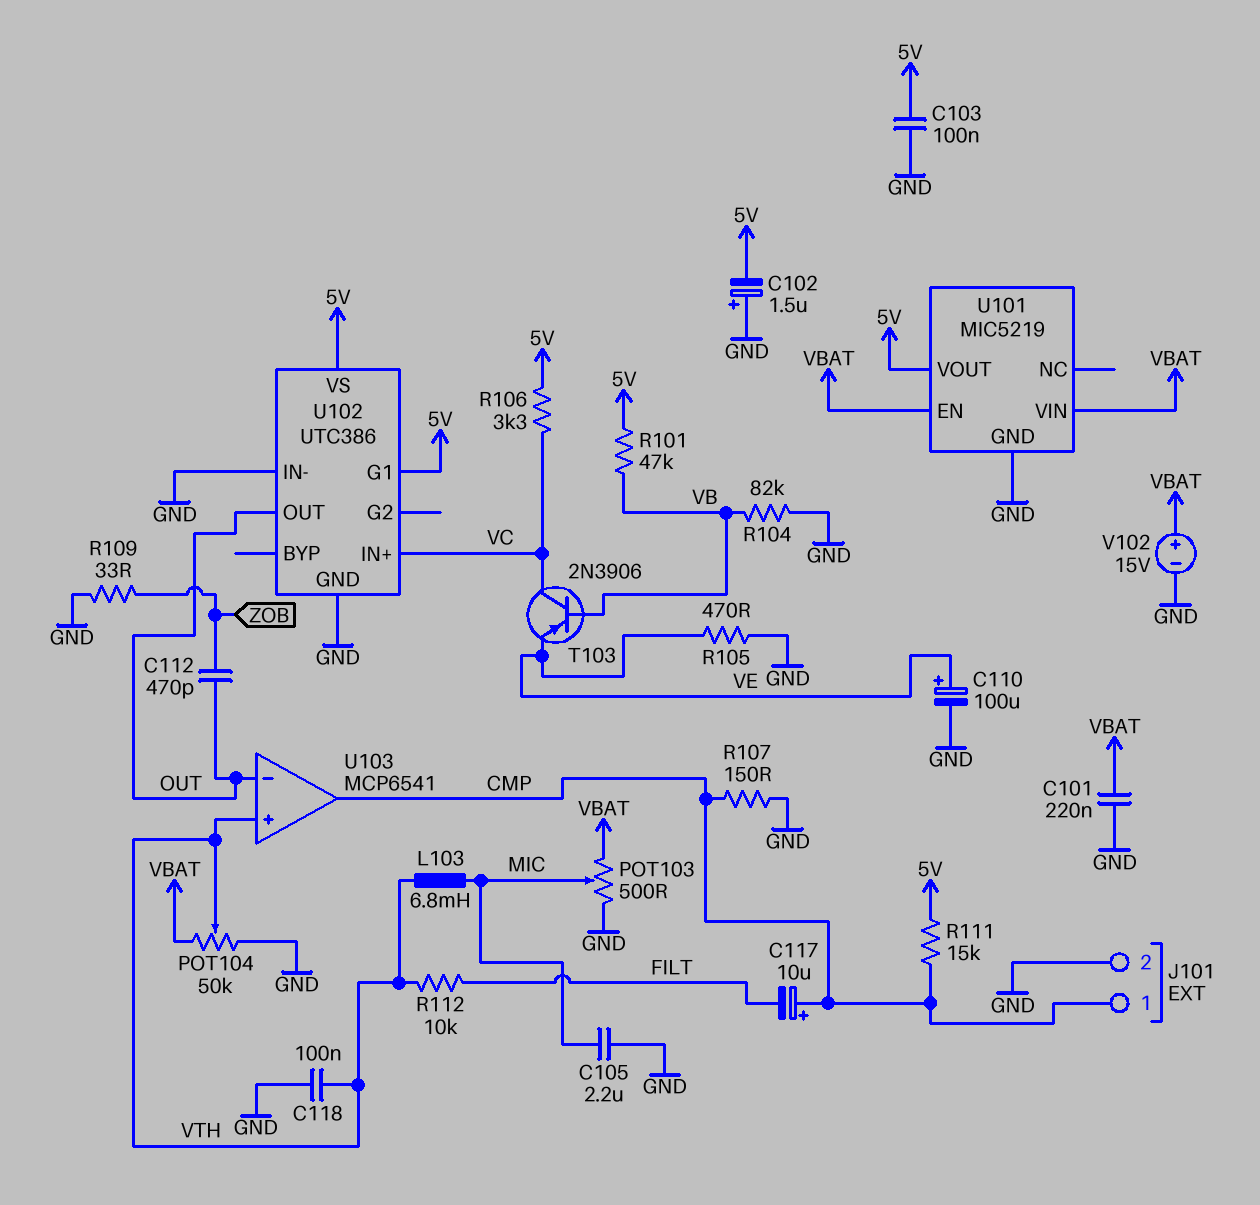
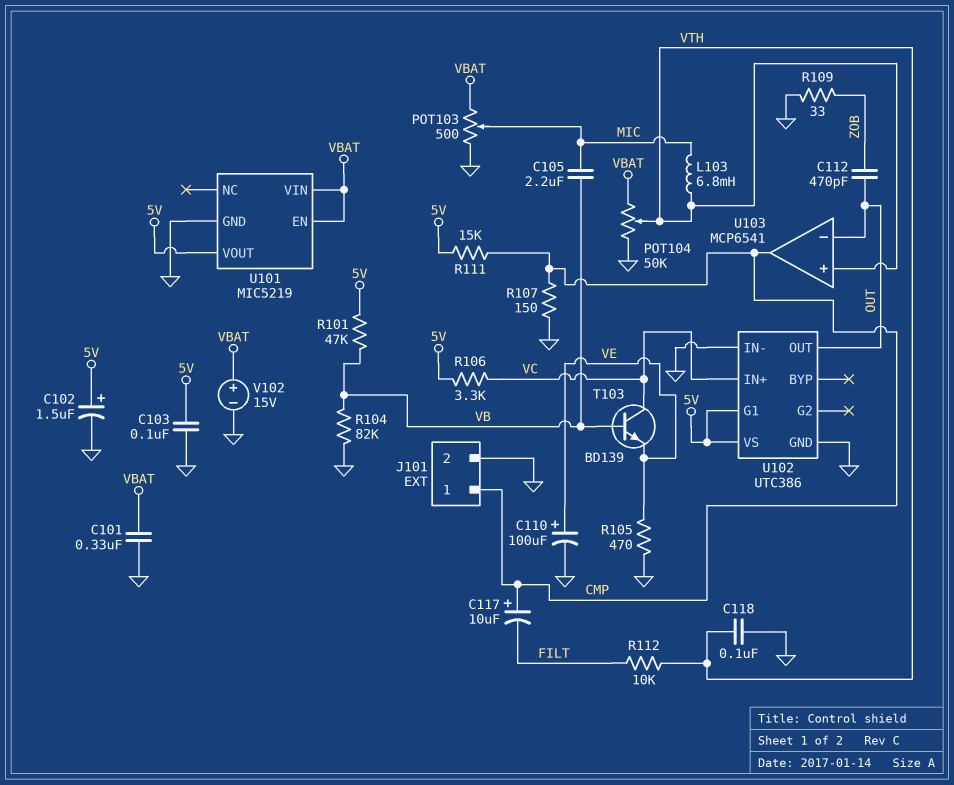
C101: 220nF (GND, VBAT) -> 330nF (GND, VBAT)
C102: 1.5uF (plus GND, minus 5V) -> 1.5uF (plus 5V, minus GND)
C105: 2.2uF (GND, MIC) -> 2.2uF (MIC, VB)
T103: PNP 2N3906 (B VB, C VC, E VE) -> NPN BD139 (B VB, C VC, E VE)

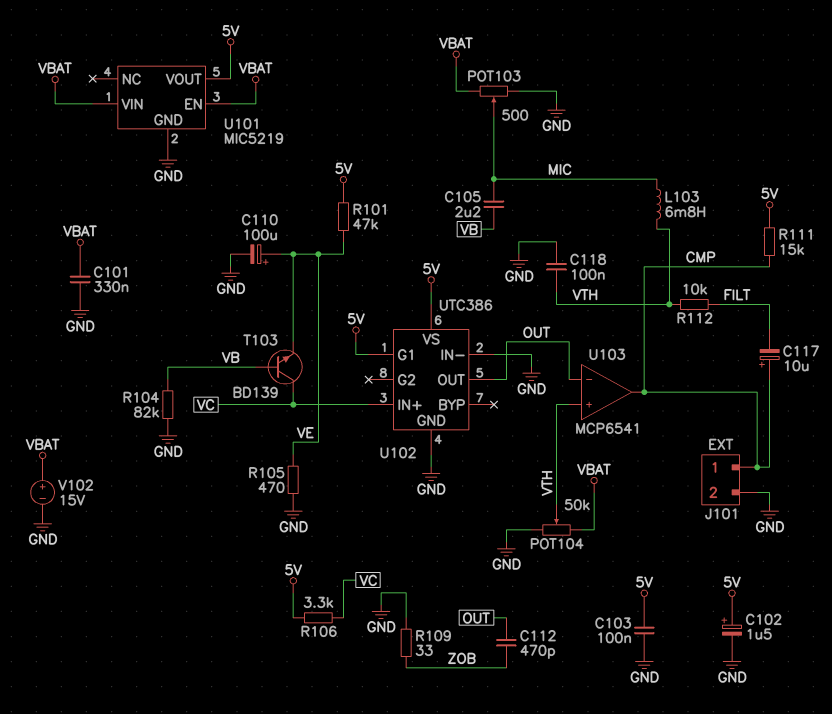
R101: 47k (5V, VB) -> 47k (5V, VE)
R107: 150 (CMP, GND) -> none

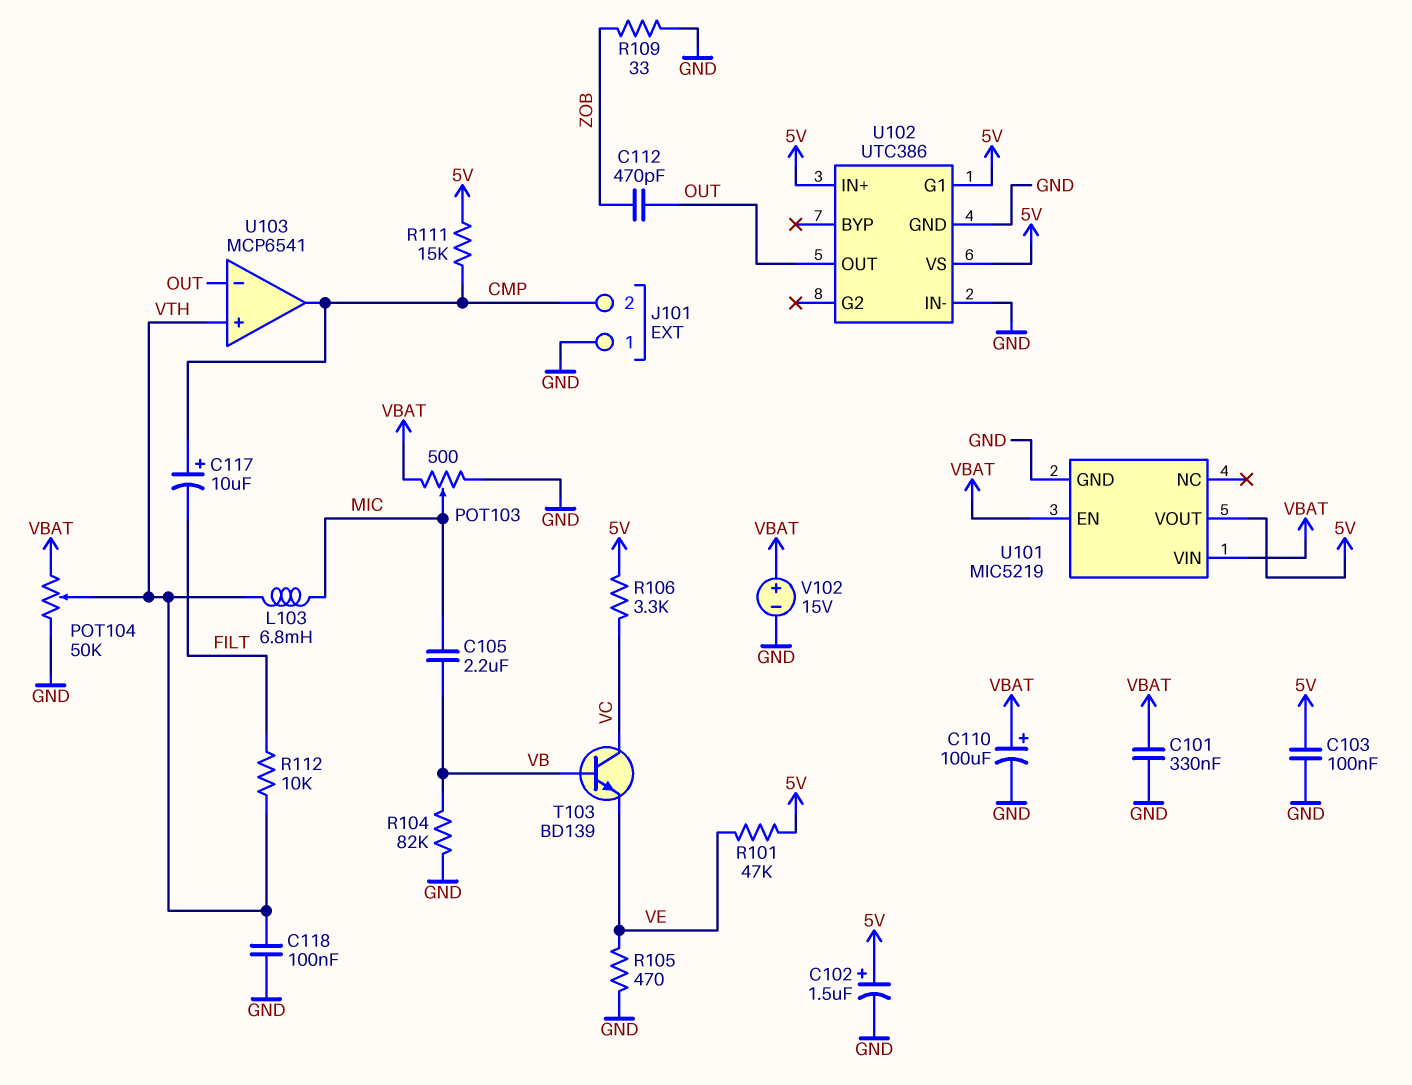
C110: 100uF (plus VE, minus GND) -> 100uF (plus VBAT, minus GND)
J101 pin 1: CMP -> GND
J101 pin 2: GND -> CMP
U102 pin IN+: VC -> 5V

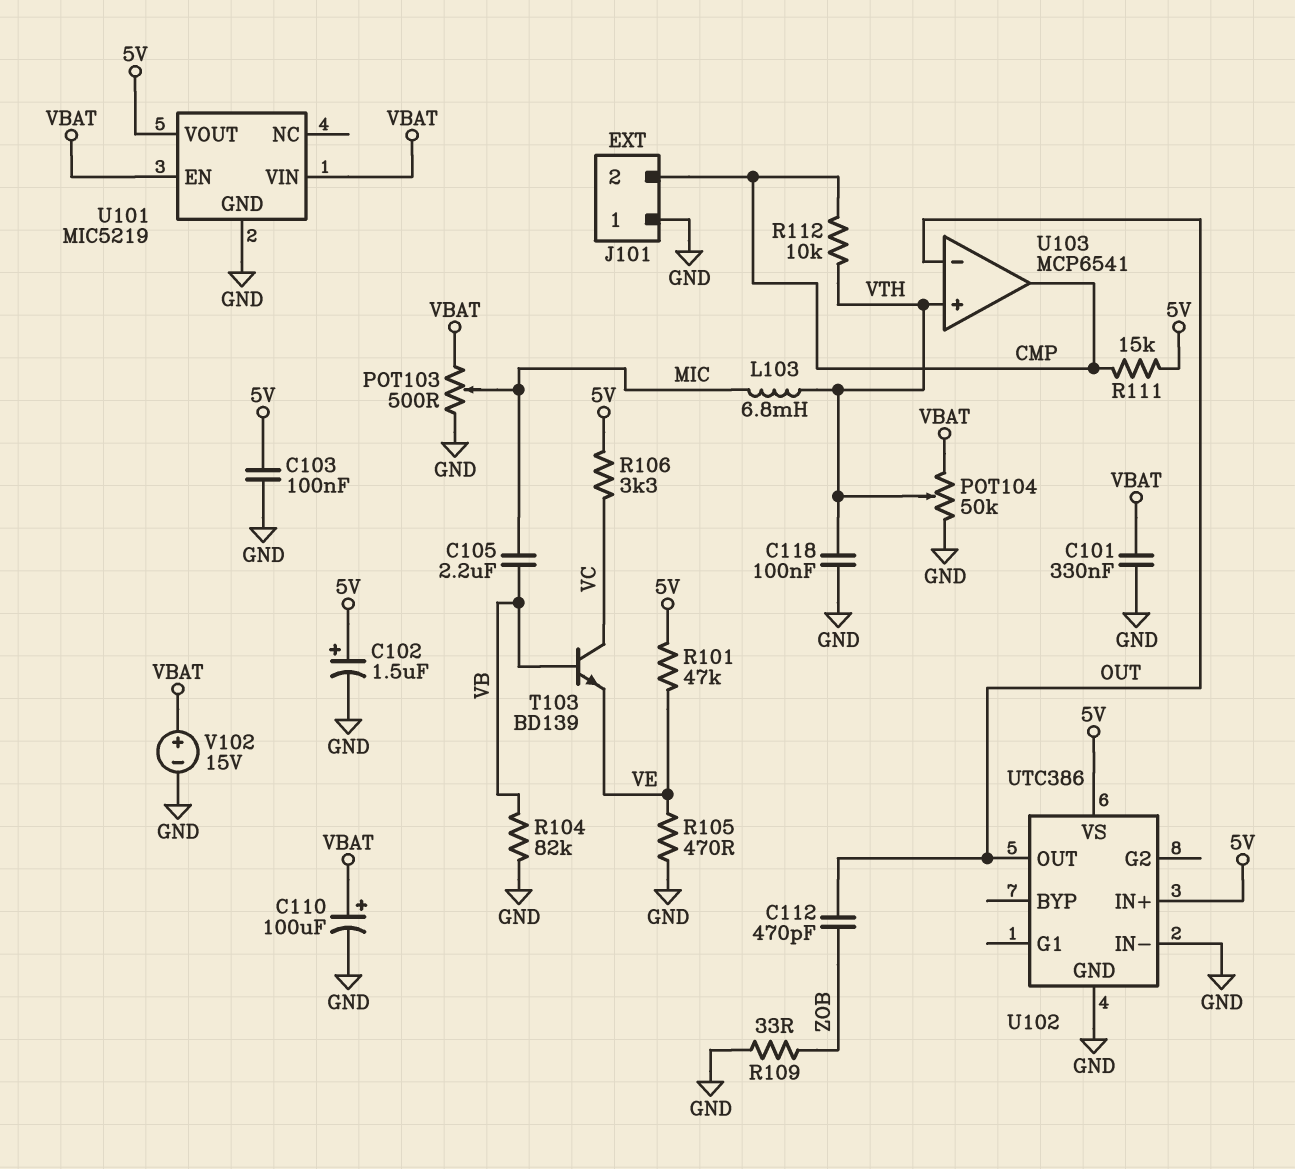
C117: 10uF (plus CMP, minus FILT) -> none
R112: 10k (FILT, VTH) -> 10k (CMP, VTH)
U102 pin G1: 5V -> none

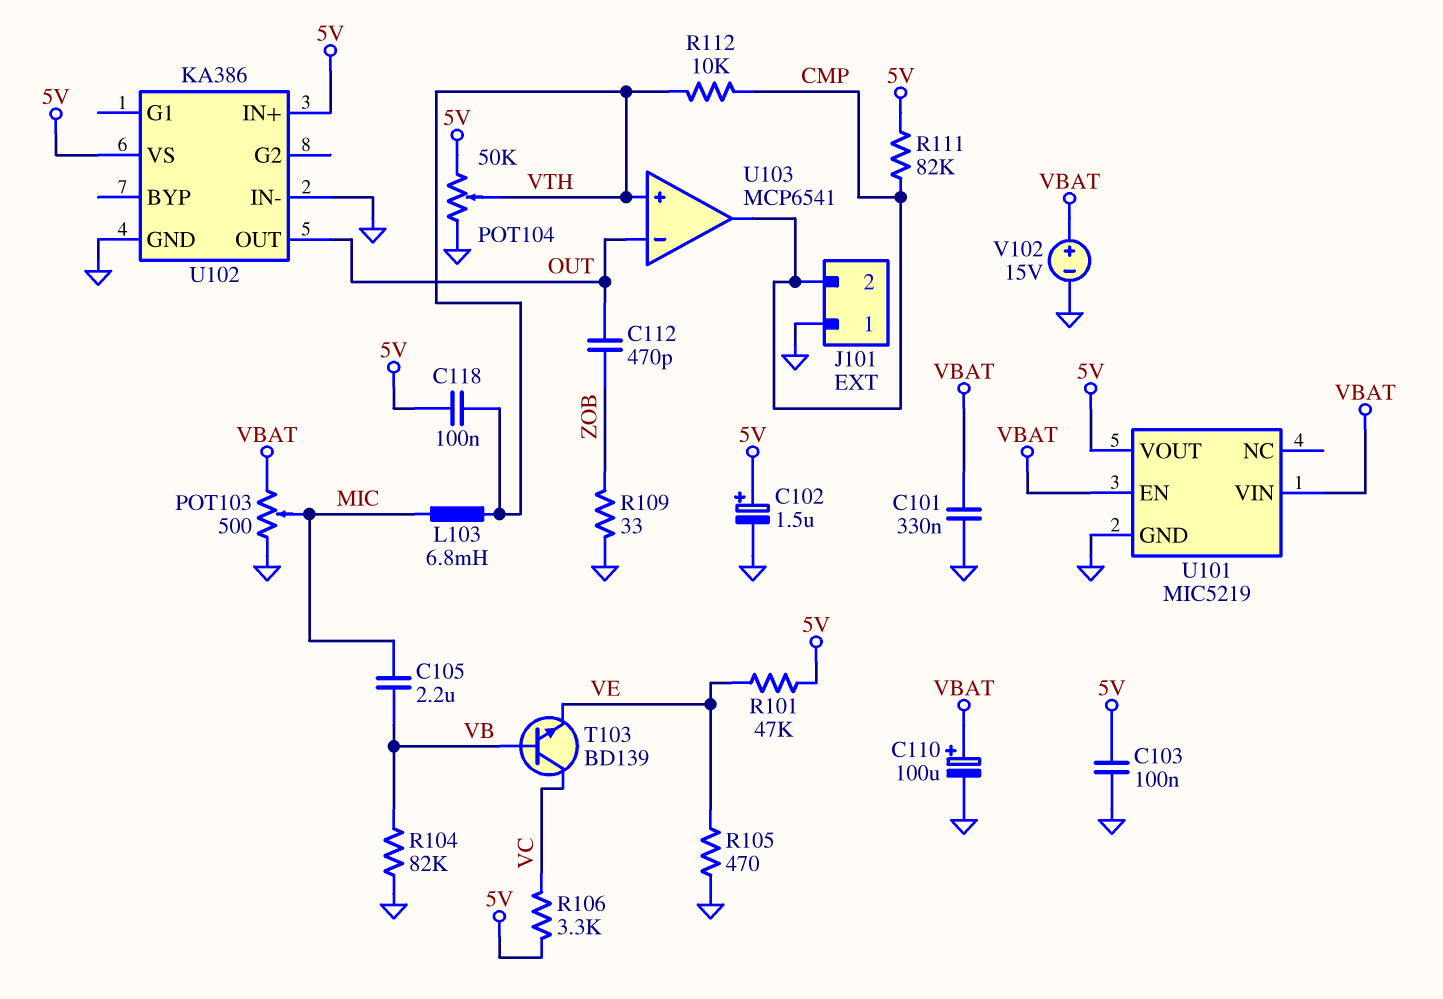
C118: 100nF (GND, VTH) -> 100nF (5V, VTH)
POT104: 50k (GND, VBAT, wiper VTH) -> 50k (5V, GND, wiper VTH)
R111: 15k (5V, CMP) -> 82k (5V, CMP)
U102: UTC386 -> KA386

